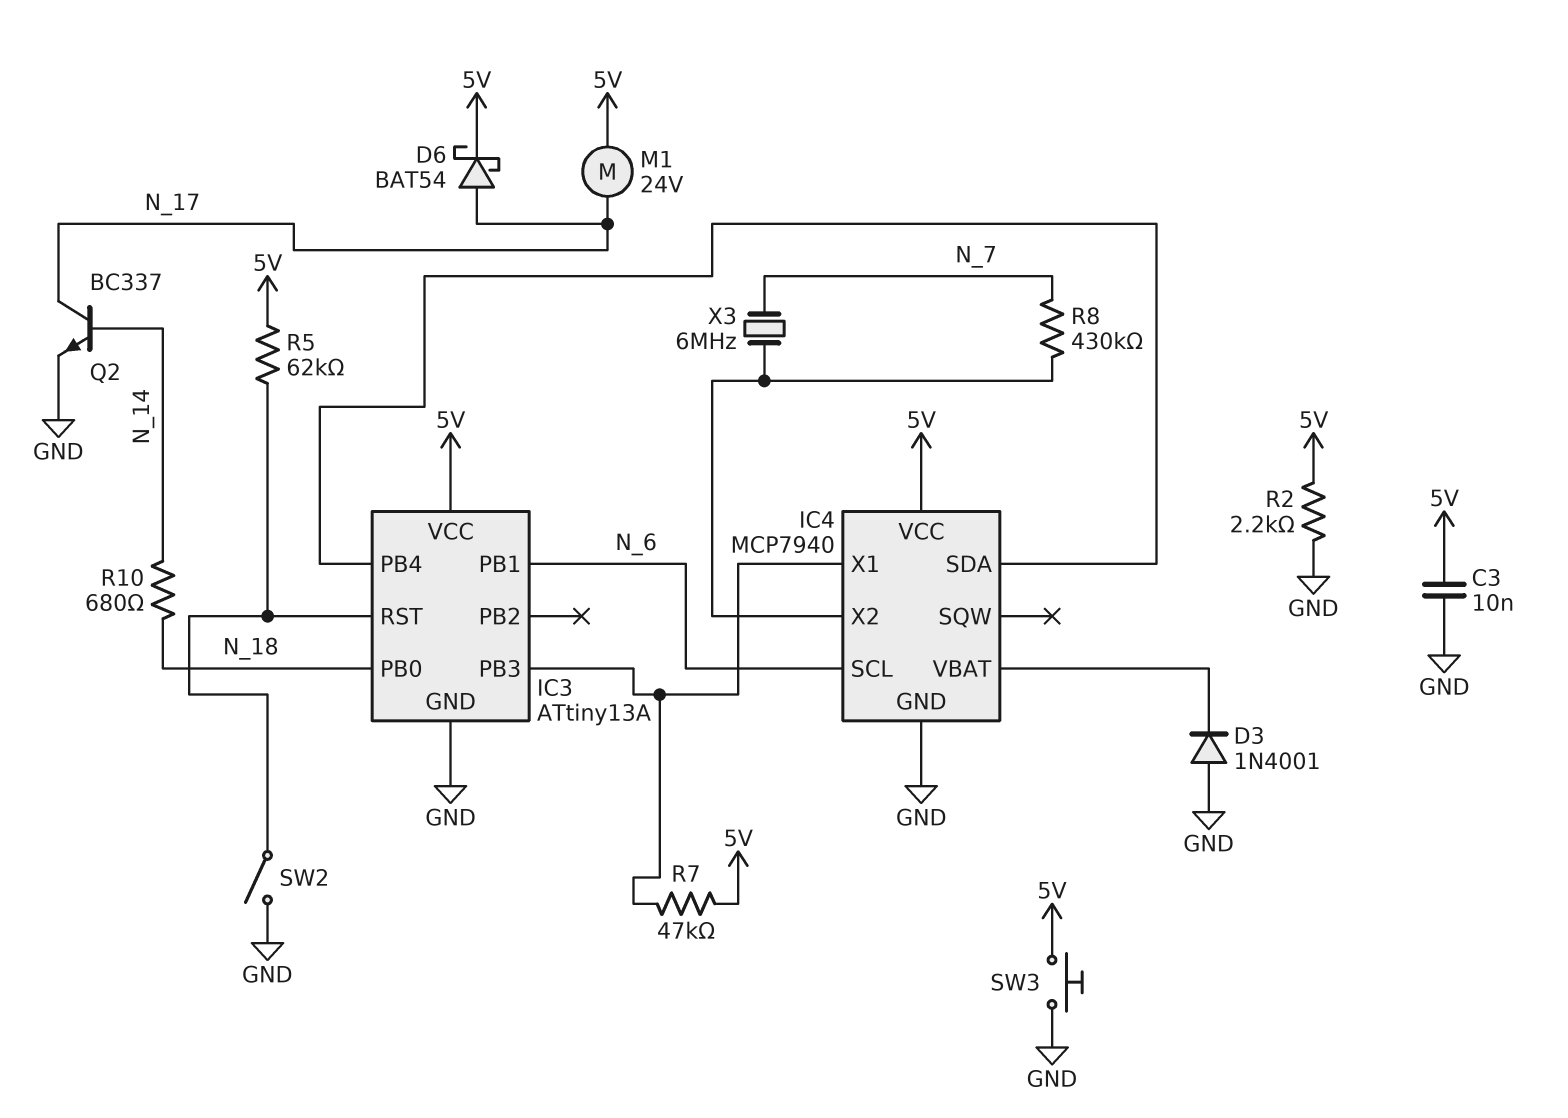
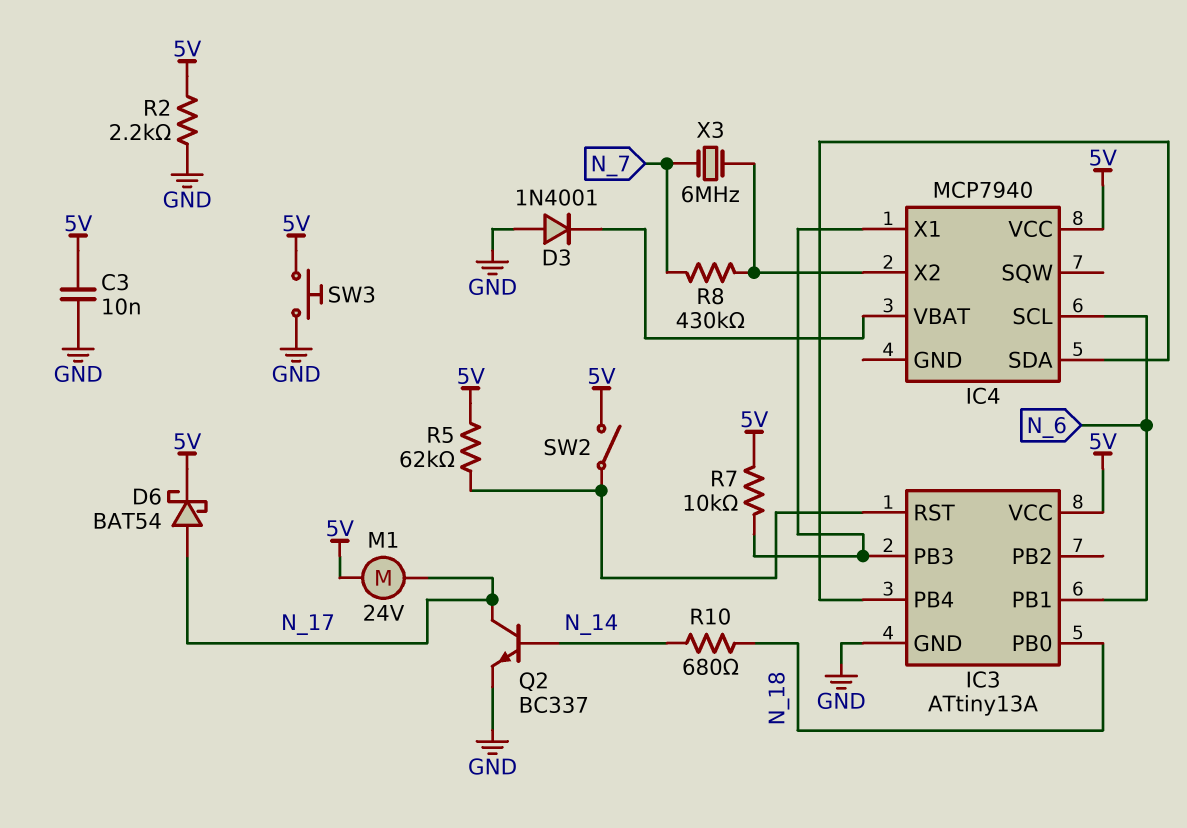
IC4 pin GND: GND -> none
R7: 47k (5V, IC3/PB3) -> 10k (5V, IC3/PB3)
SW2: switch (GND, IC3/RST) -> switch (5V, IC3/RST)

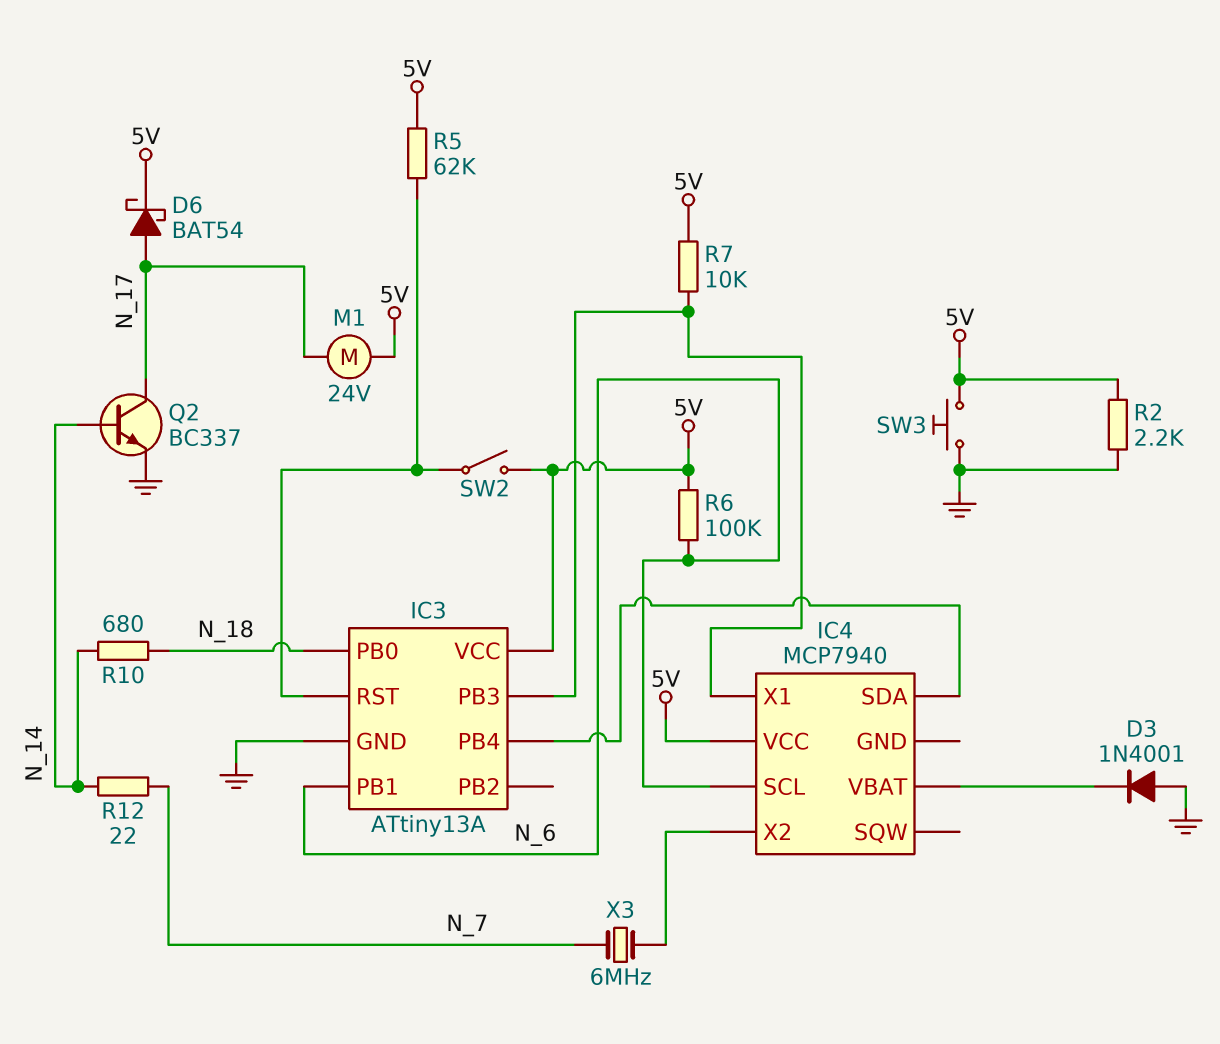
C3: 10nF (5V, GND) -> none
R6: none -> 100k (5V, N_6)
R8: 430k (IC4/X2, N_7) -> none
R12: none -> 22 (N_7, N_14)

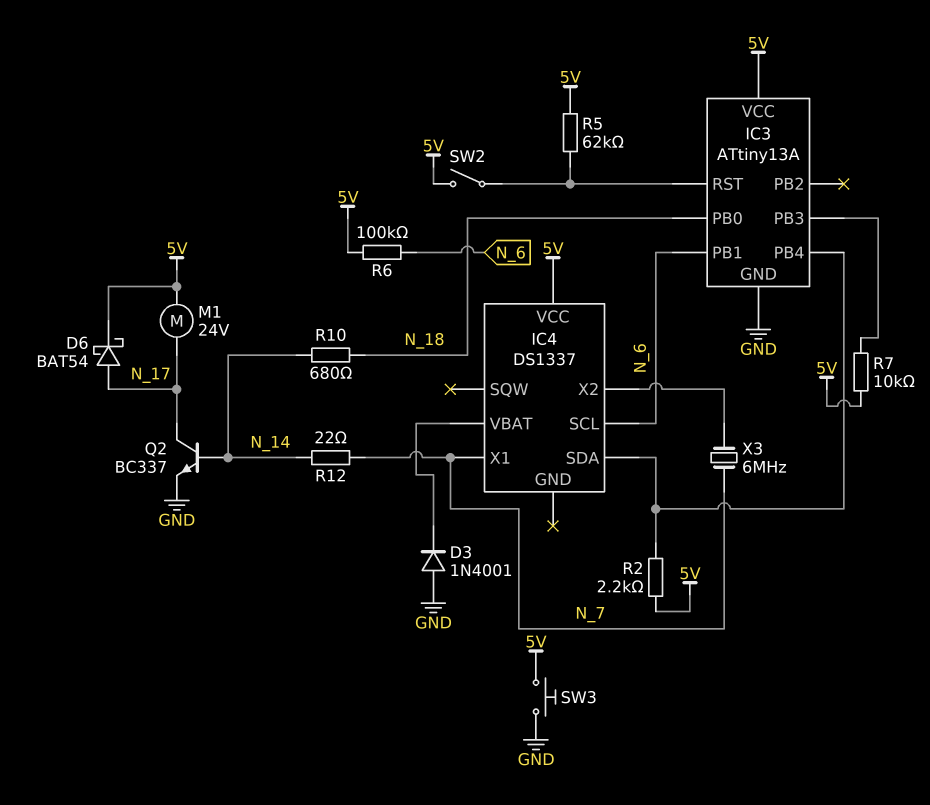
IC4: MCP7940 -> DS1337
IC4 pin X1: IC3/PB3 -> N_7
R2: 2.2k (5V, GND) -> 2.2k (5V, IC3/PB4)

